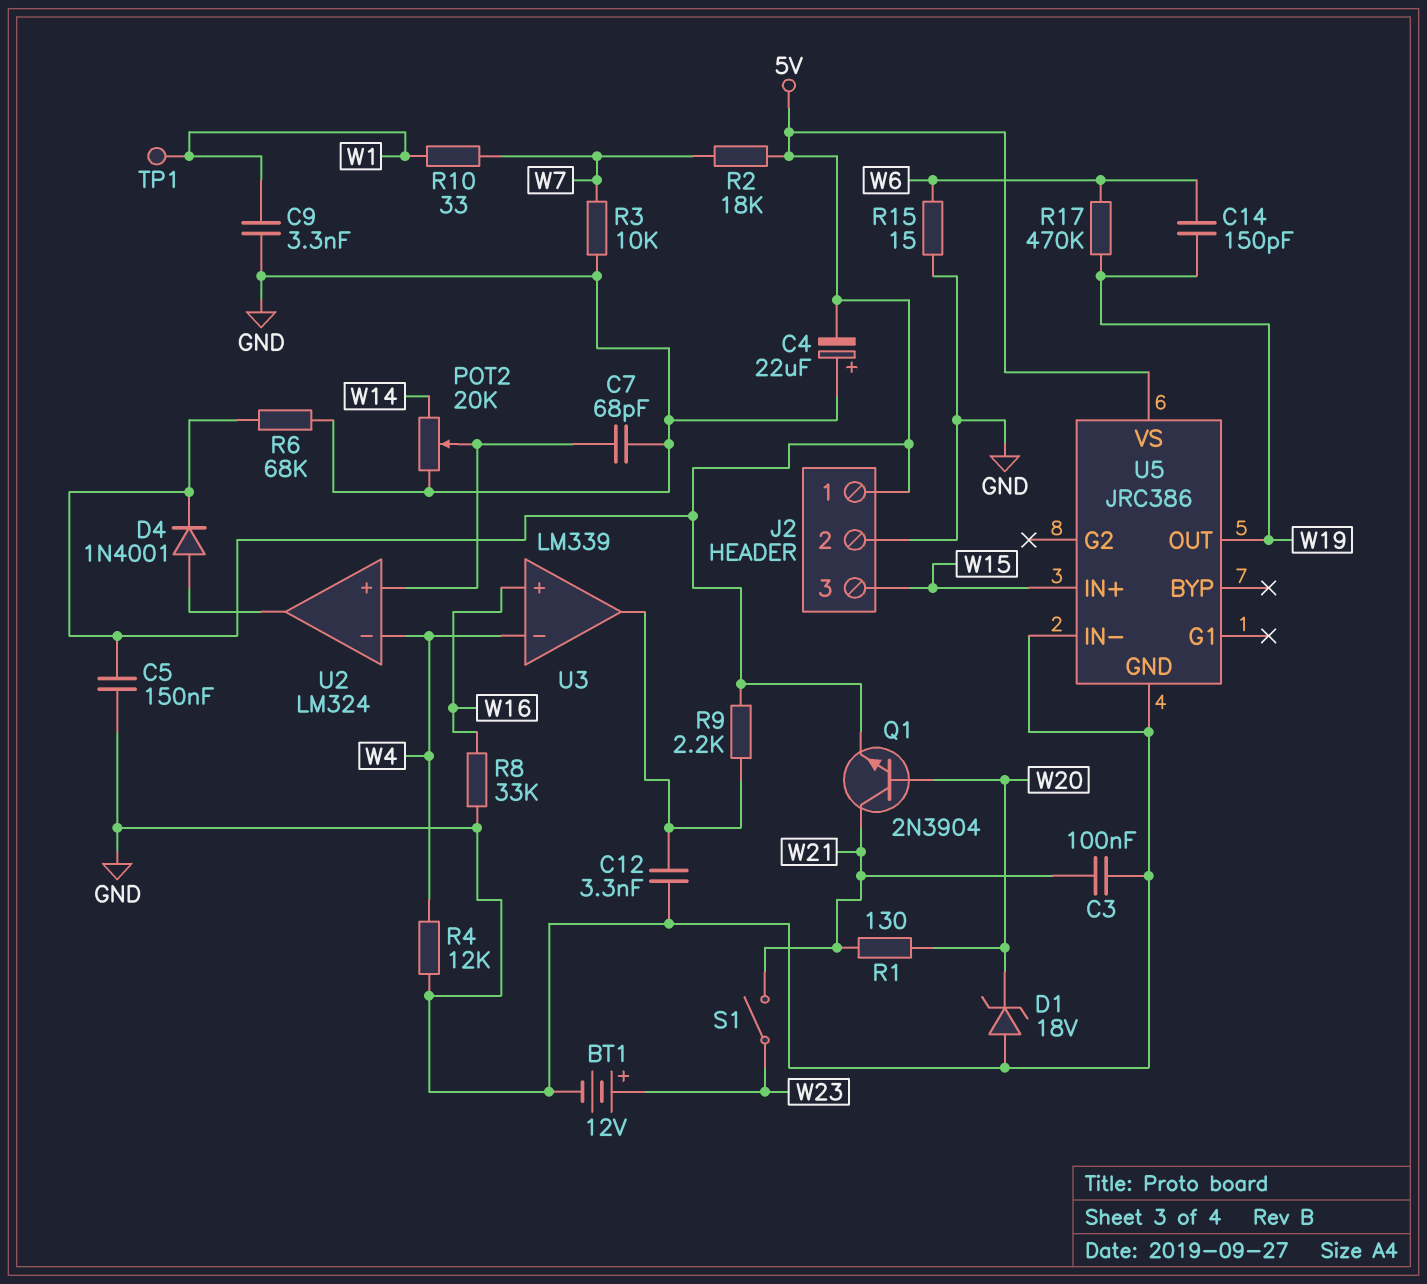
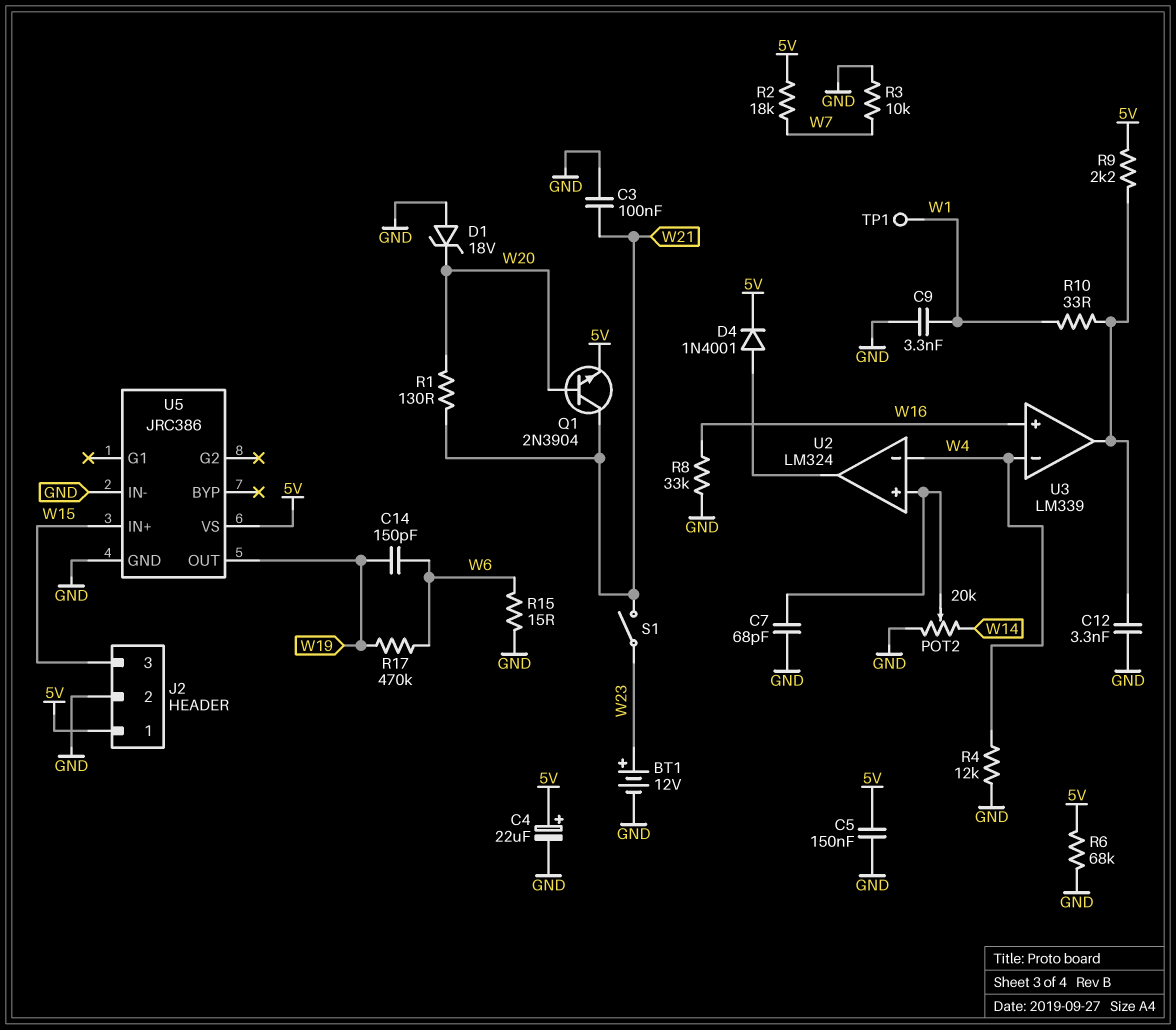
C4: 22uF (plus GND, minus 5V) -> 22uF (plus 5V, minus GND)
R10: 33 (W1, W7) -> 33 (U3/out, W1)

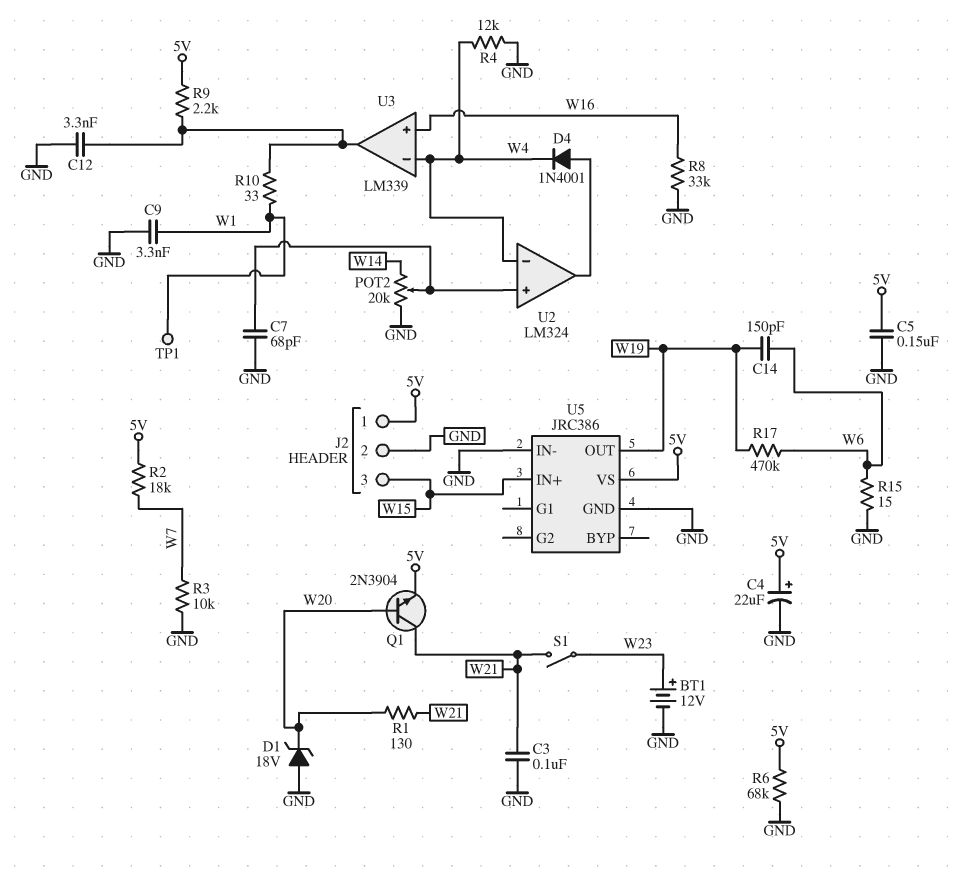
D4: diode 1N4001 (A U2/out, K 5V) -> diode 1N4001 (A U2/out, K W4)

